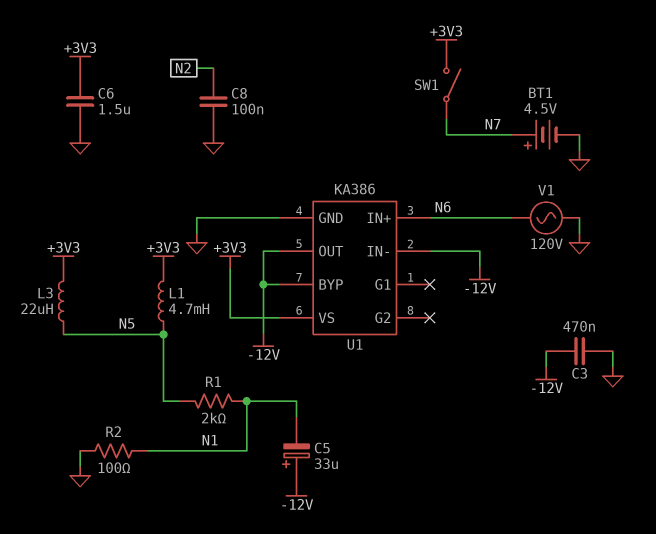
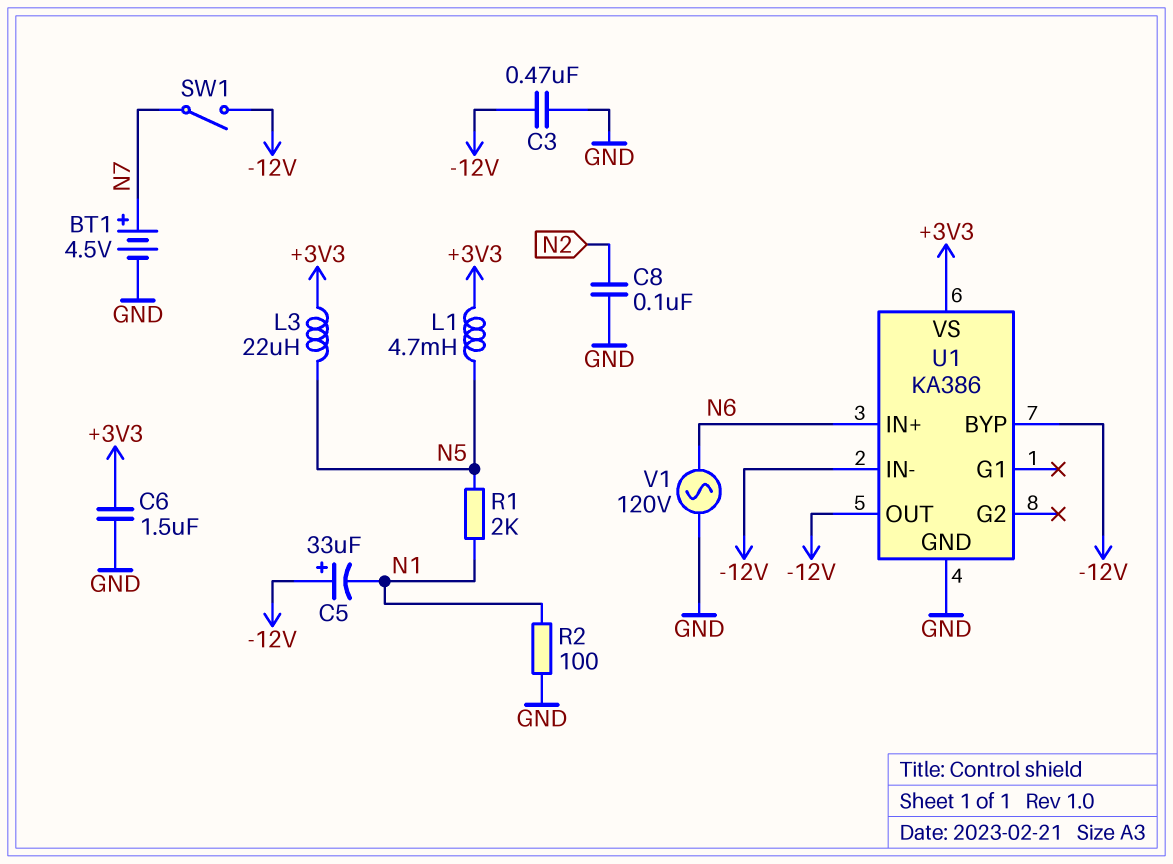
SW1: switch (+3V3, N7) -> switch (-12V, N7)

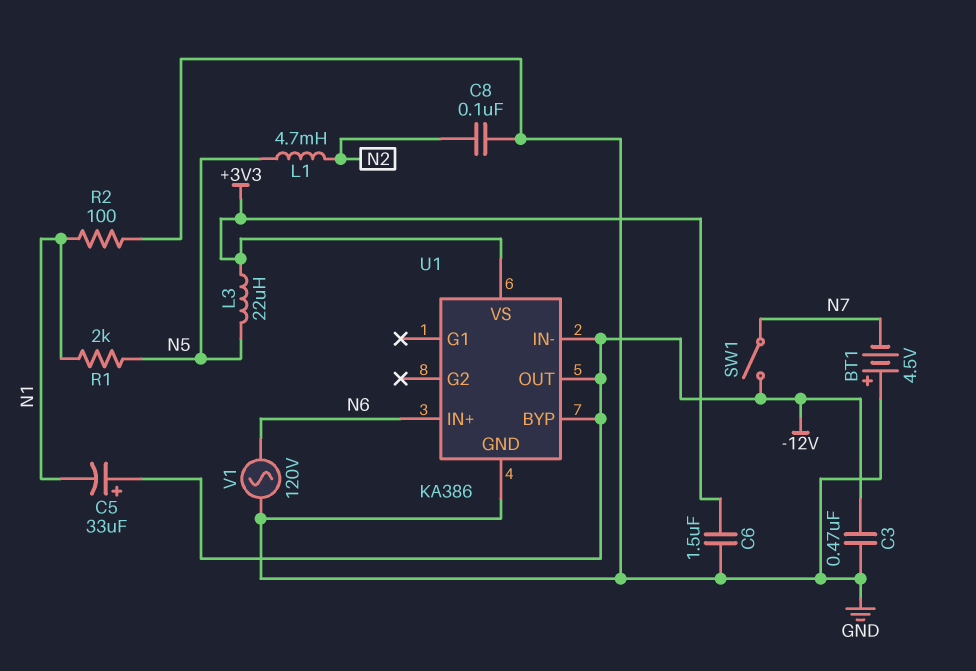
BT1: 4.5V (plus N7, minus GND) -> 4.5V (plus GND, minus N7)
L1: 4.7mH (+3V3, N5) -> 4.7mH (N2, N5)

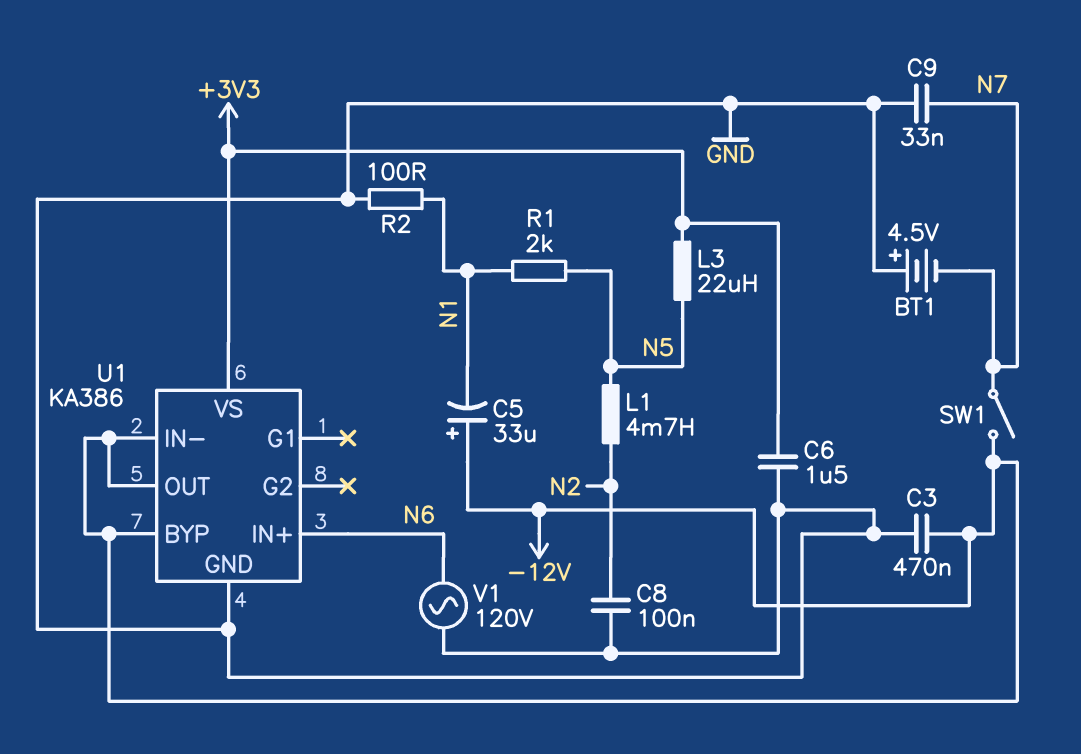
C9: none -> 33nF (GND, N7)

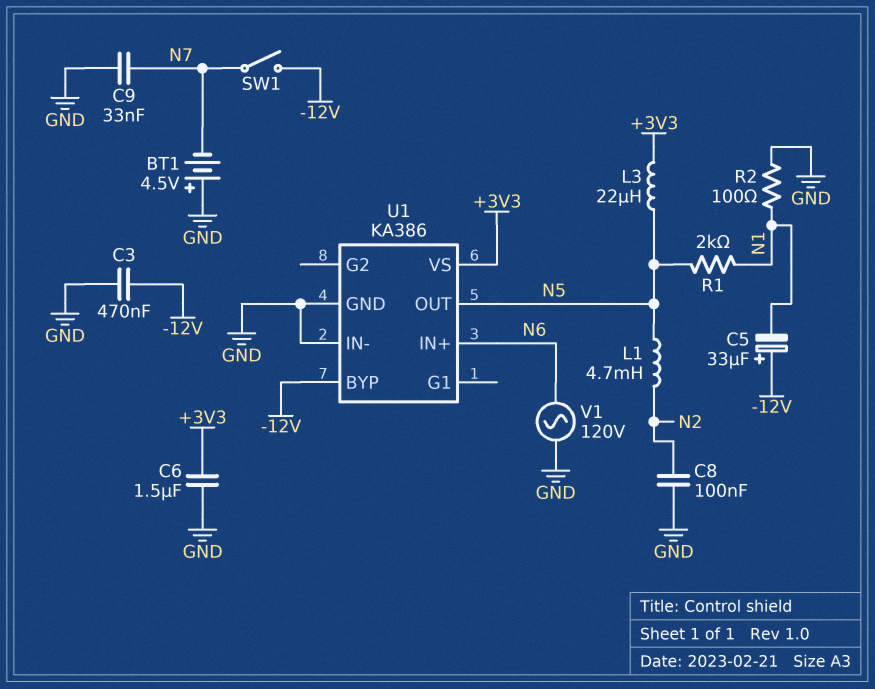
U1 pin IN-: -12V -> GND
U1 pin OUT: -12V -> N5

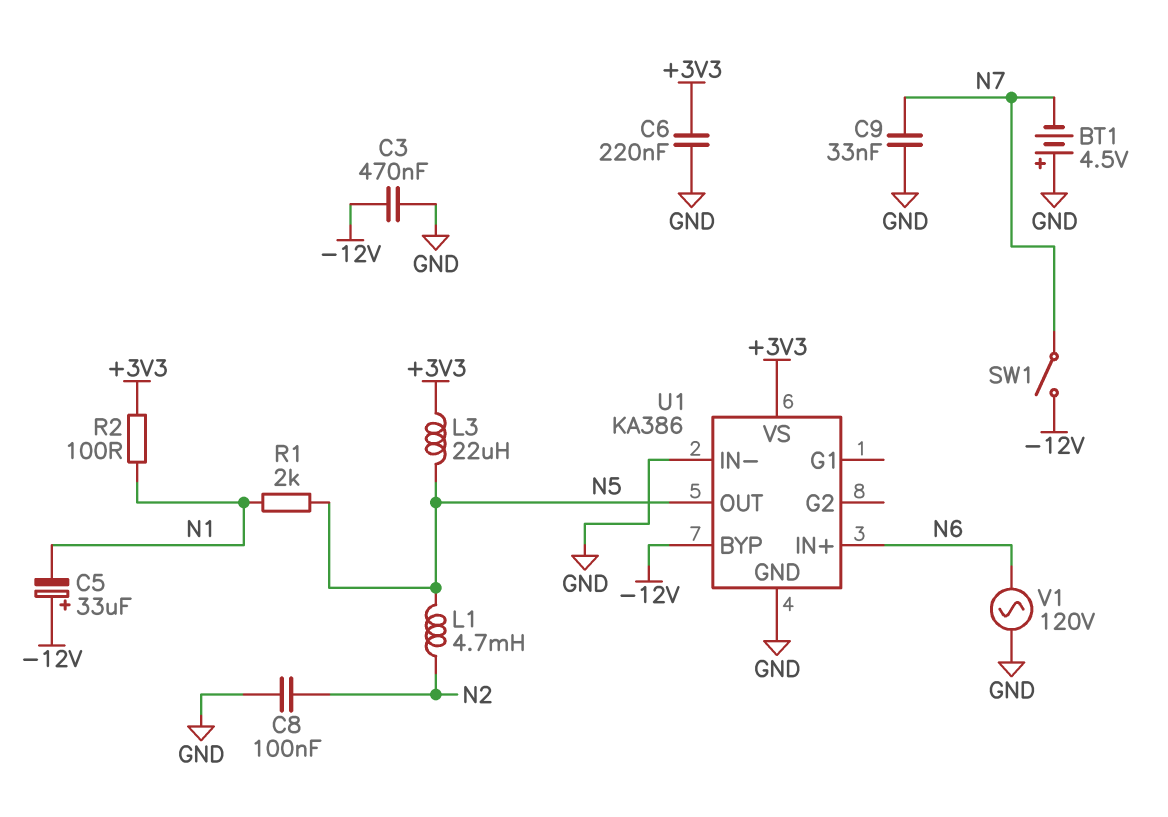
C6: 1.5uF (+3V3, GND) -> 220nF (+3V3, GND)
R2: 100 (GND, N1) -> 100 (+3V3, N1)

